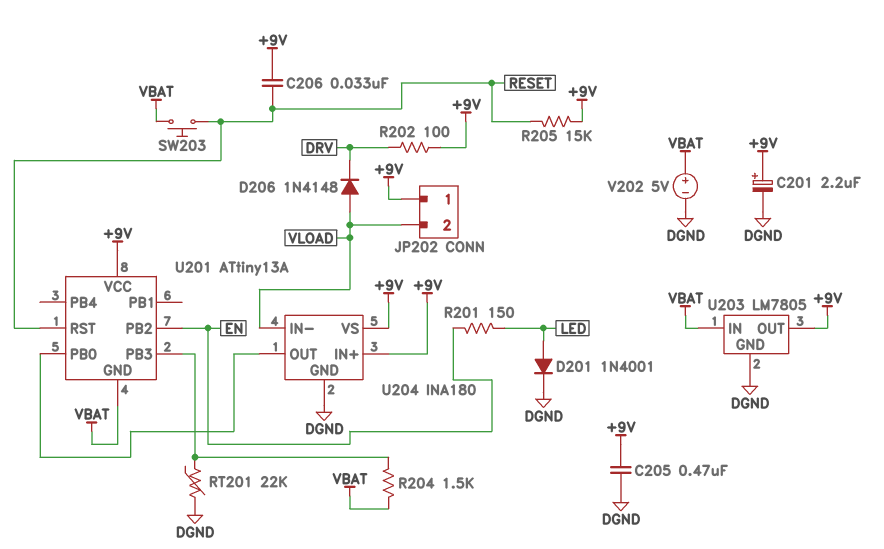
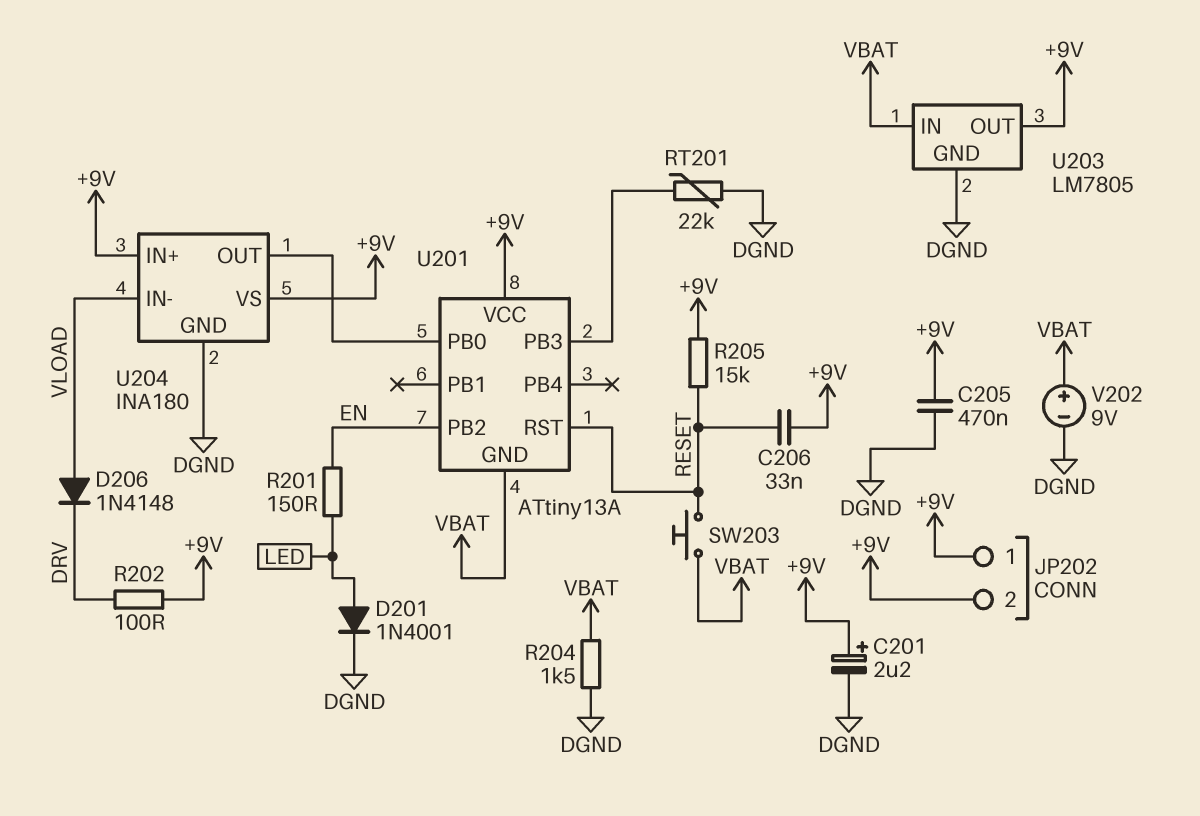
JP202 pin 2: VLOAD -> +9V
R204: 1.5k (U201/PB3, VBAT) -> 1.5k (DGND, VBAT)
V202: 5V (plus VBAT, minus DGND) -> 9V (plus VBAT, minus DGND)

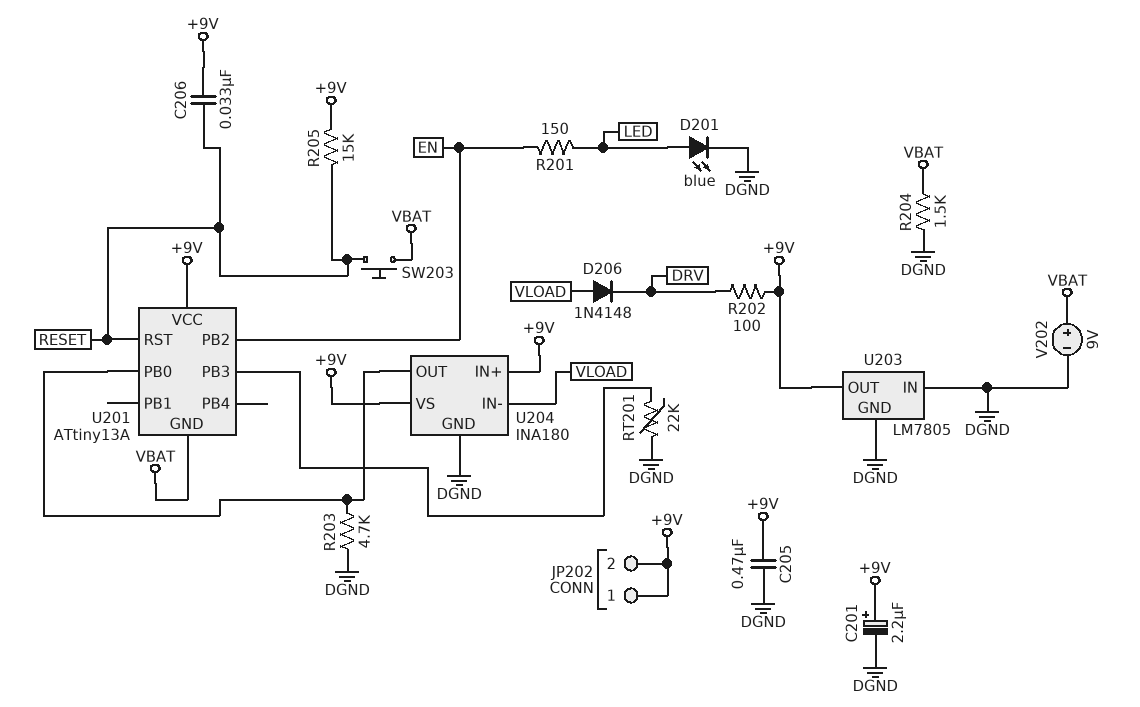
D201: diode 1N4001 (A LED, K DGND) -> LED blue (A LED, K DGND)
R203: none -> 4.7k (DGND, U201/PB0)
U203 pin IN: VBAT -> DGND

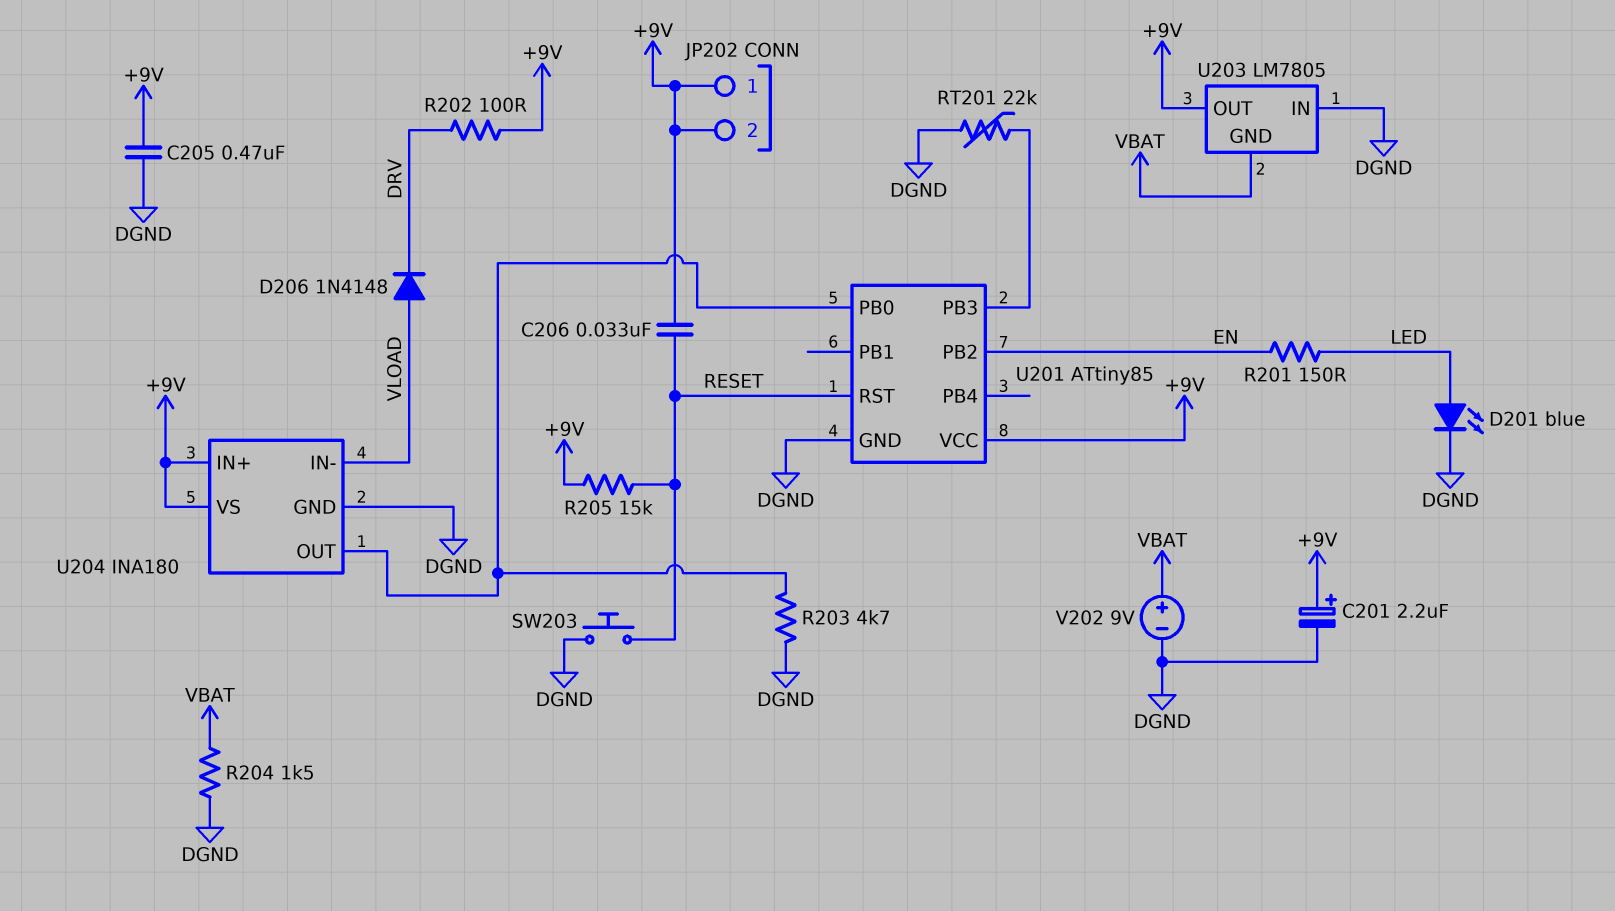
SW203: button (RESET, VBAT) -> button (DGND, RESET)
U201: ATtiny13A -> ATtiny85
U201 pin GND: VBAT -> DGND
U203 pin GND: DGND -> VBAT

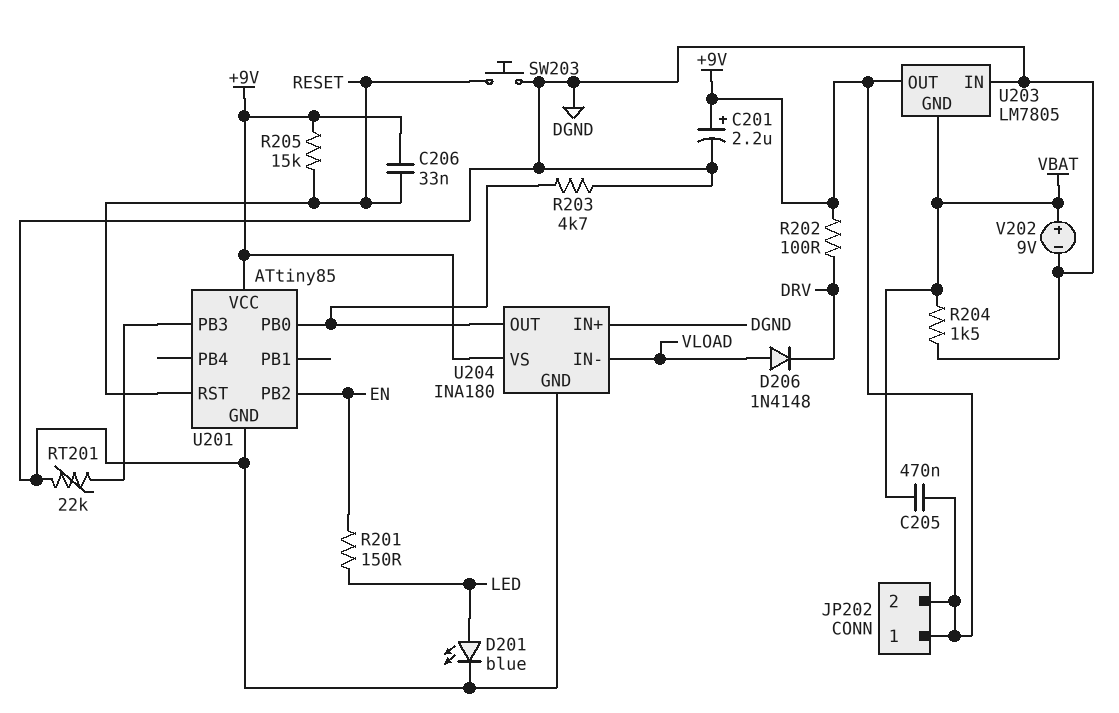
C205: 470nF (+9V, DGND) -> 470nF (+9V, VBAT)
U204 pin IN+: +9V -> DGND

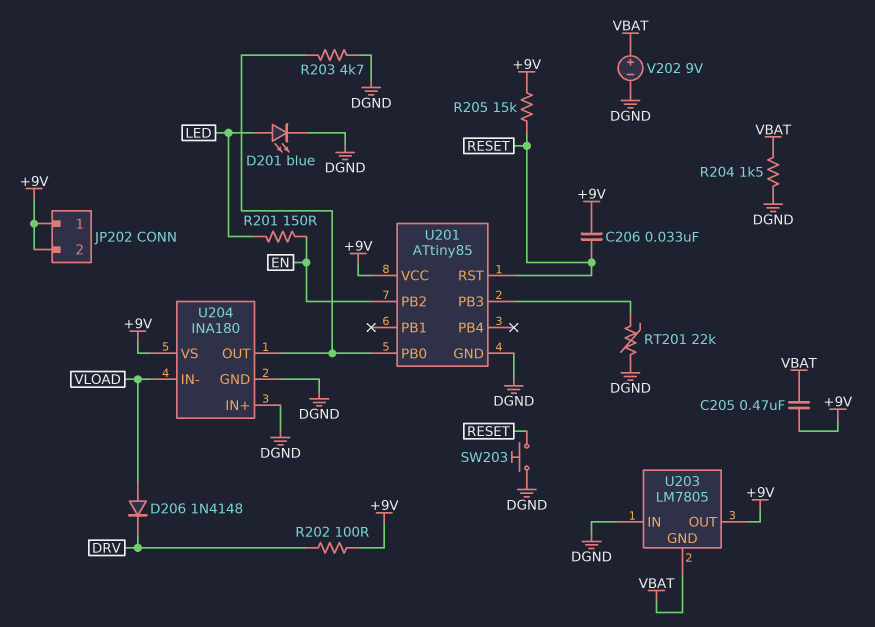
C201: 2.2uF (plus +9V, minus DGND) -> none

